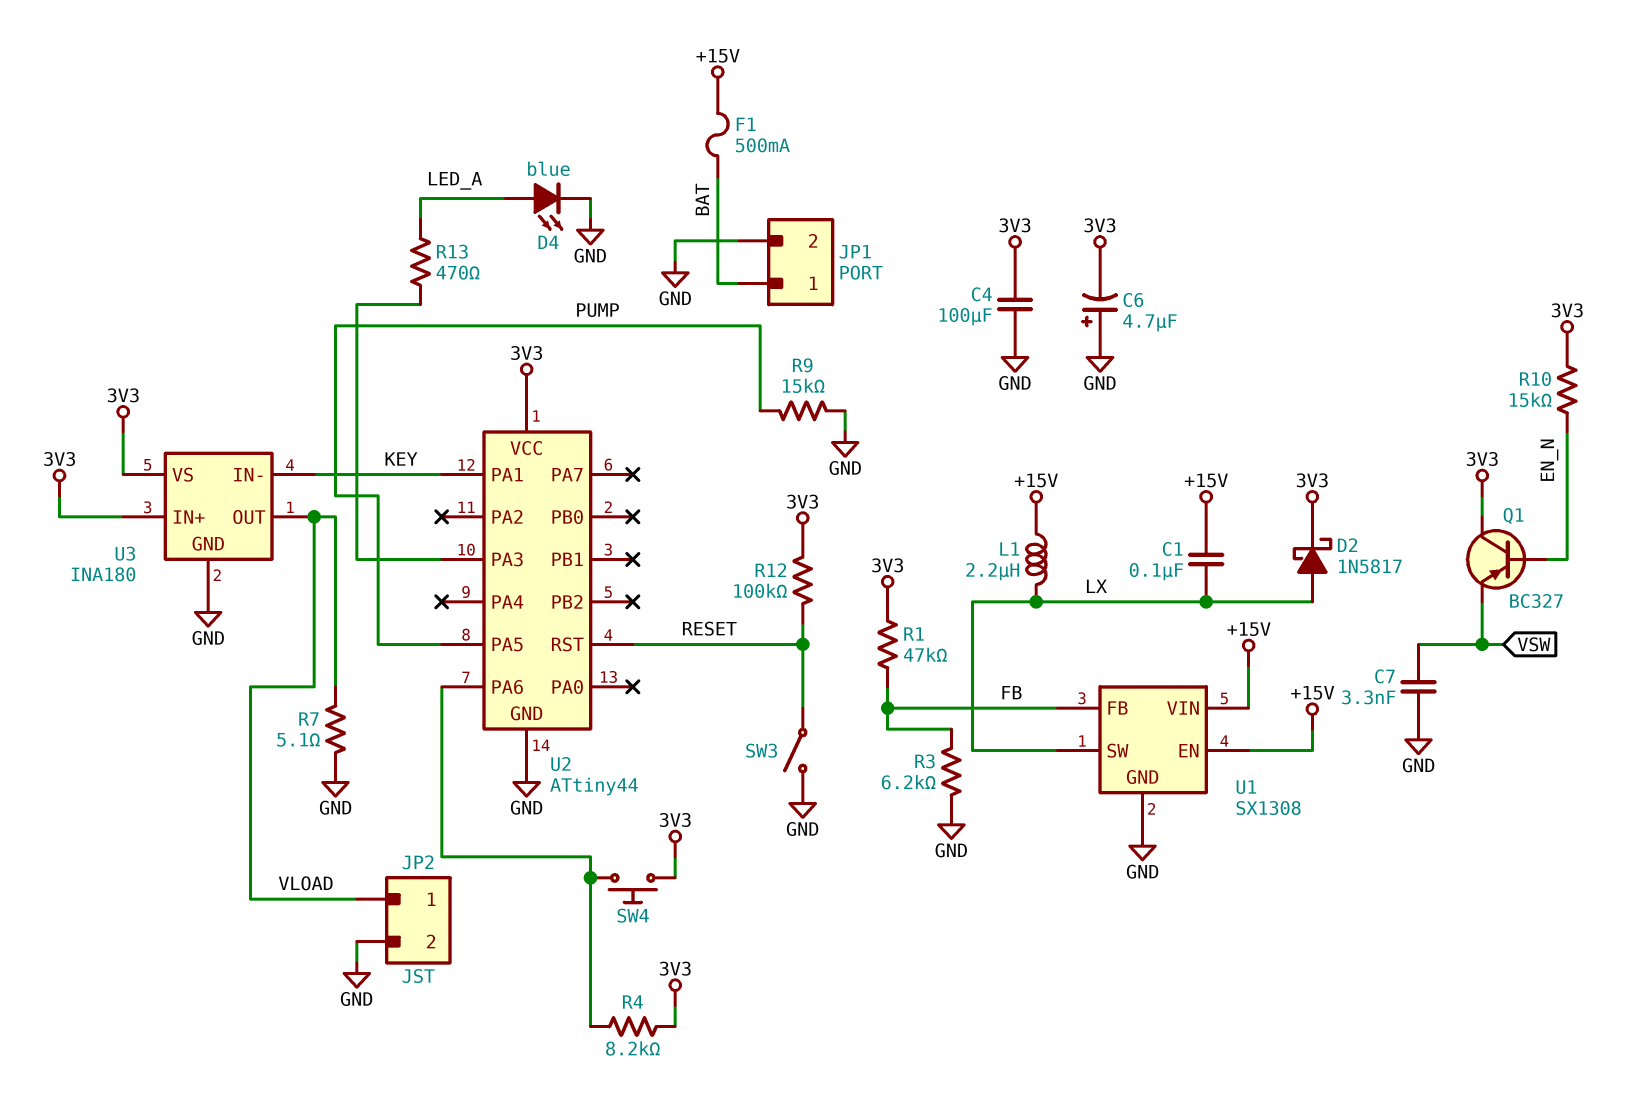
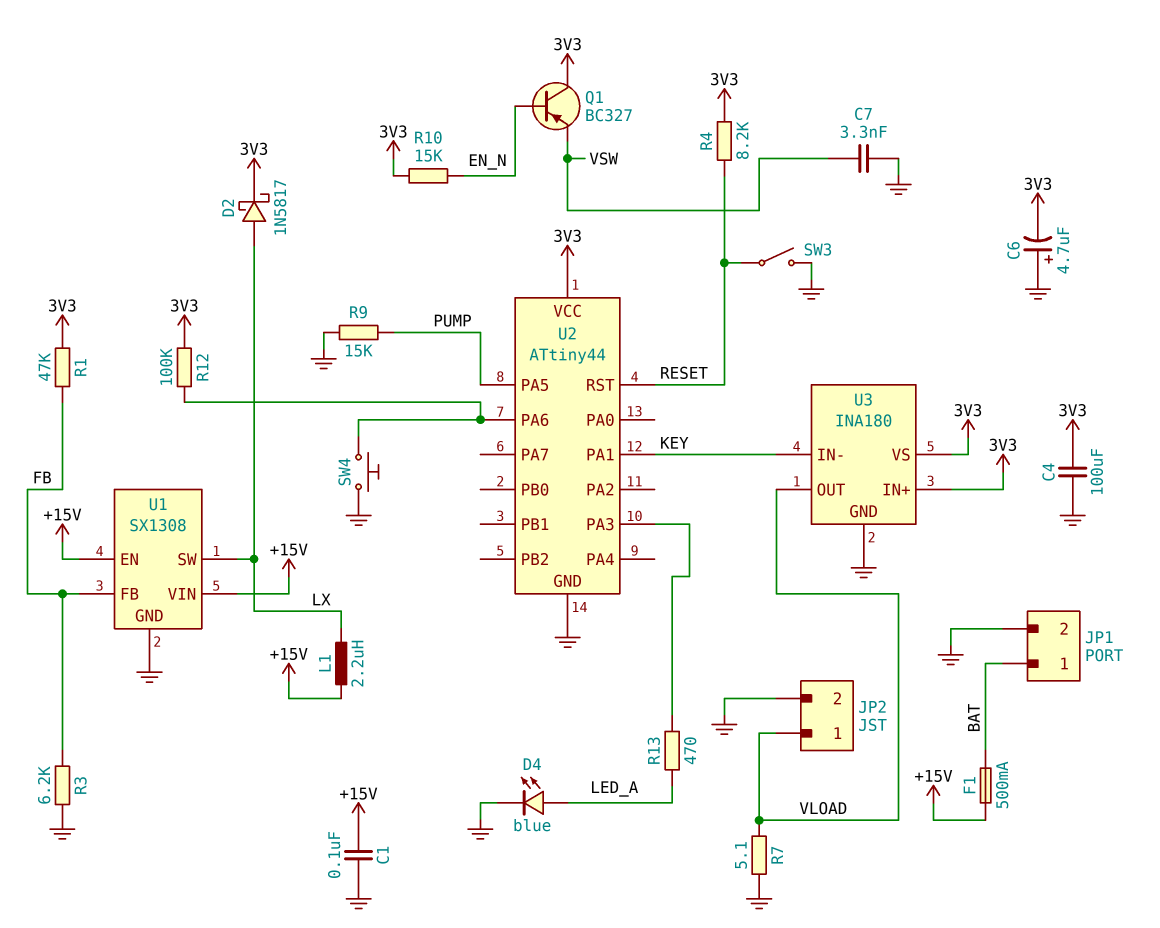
C1: 100nF (+15V, LX) -> 100nF (+15V, GND)
R4: 8.2k (3V3, U2/PA6) -> 8.2k (3V3, RESET)
R12: 100k (3V3, RESET) -> 100k (3V3, U2/PA6)
SW4: button (3V3, U2/PA6) -> button (GND, U2/PA6)

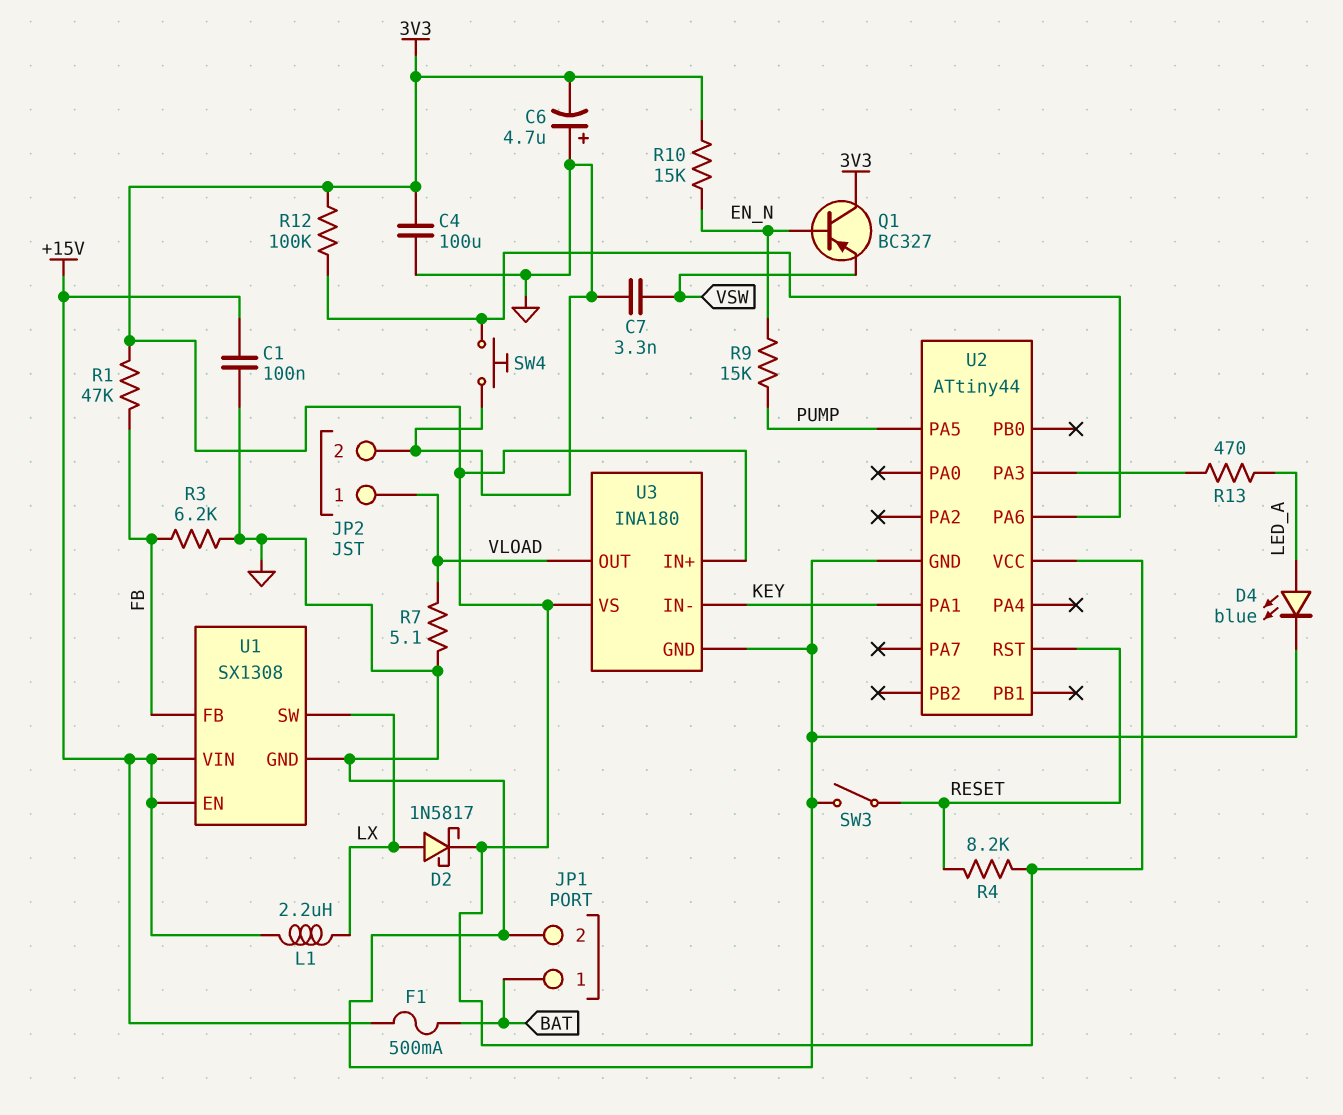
R9: 15k (GND, PUMP) -> 15k (EN_N, PUMP)

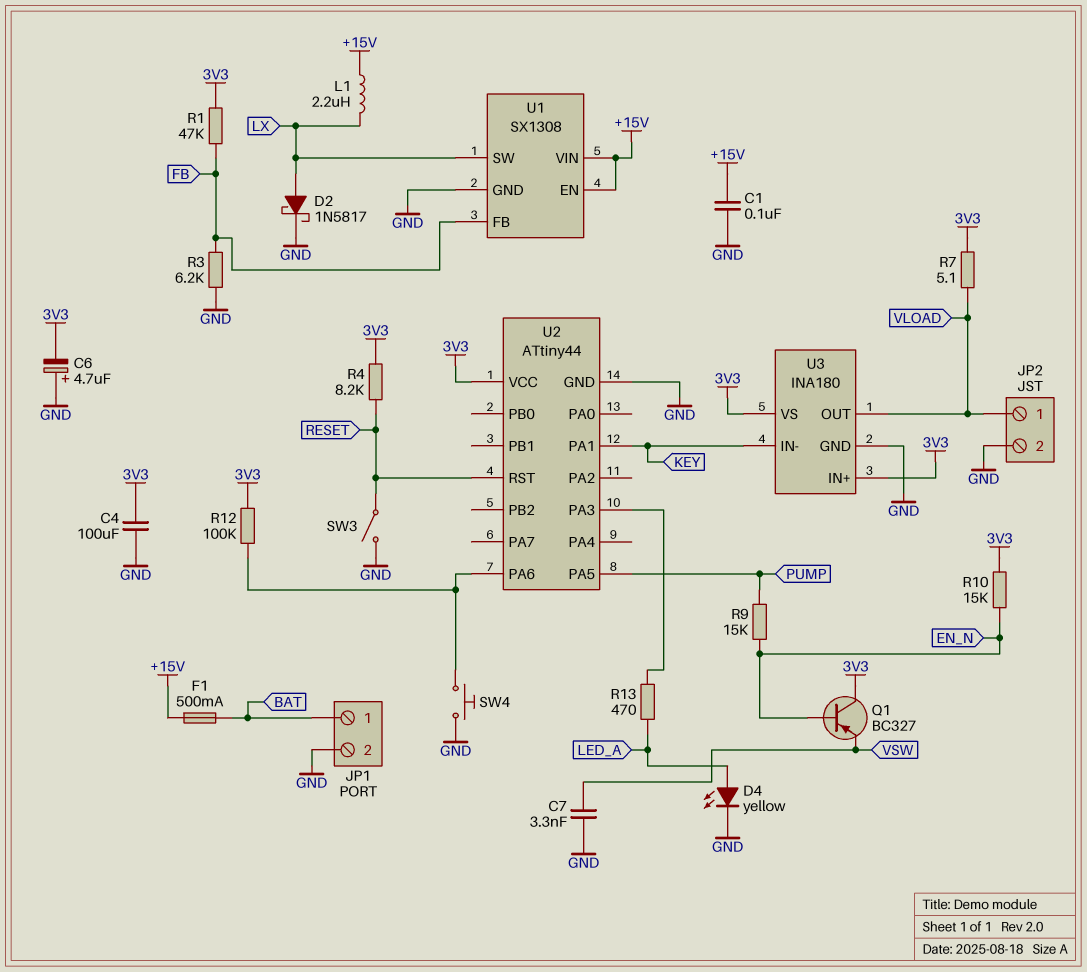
D2: schottky 1N5817 (A LX, K 3V3) -> schottky 1N5817 (A LX, K GND)
D4: LED blue (A LED_A, K GND) -> LED yellow (A LED_A, K GND)
R7: 5.1 (GND, VLOAD) -> 5.1 (3V3, VLOAD)

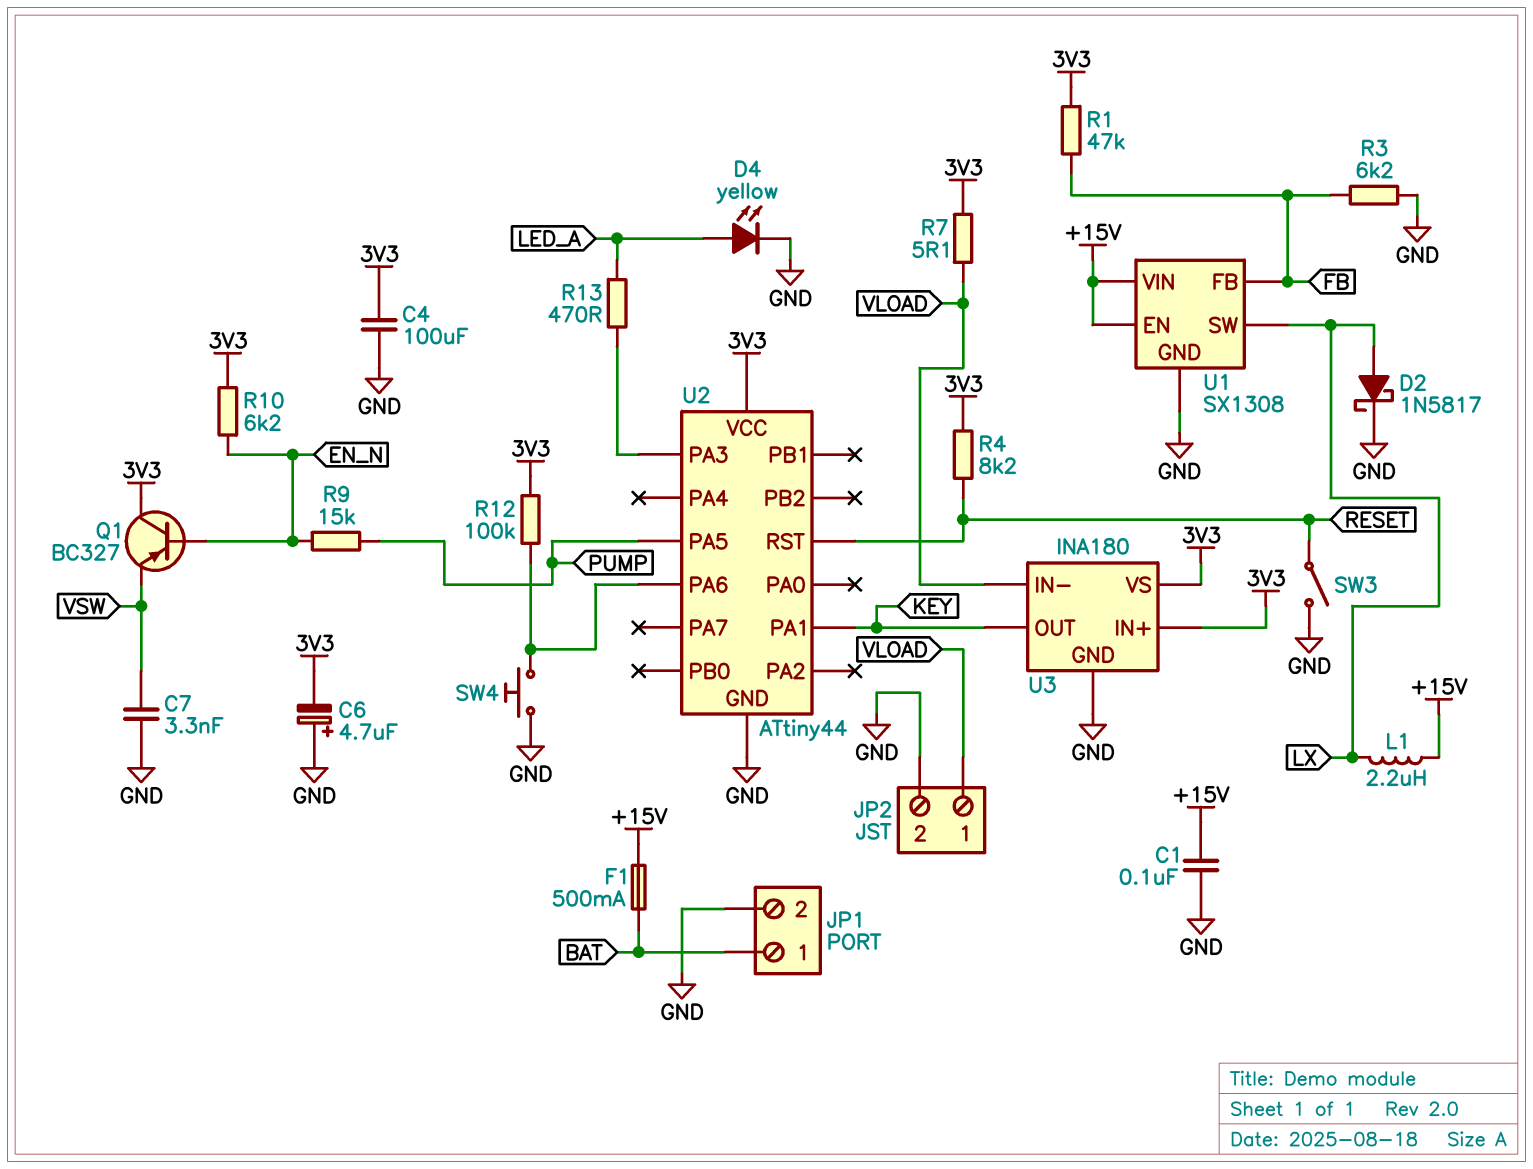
R10: 15k (3V3, EN_N) -> 6.2k (3V3, EN_N)
U3 pin IN-: KEY -> VLOAD
U3 pin OUT: VLOAD -> KEY

